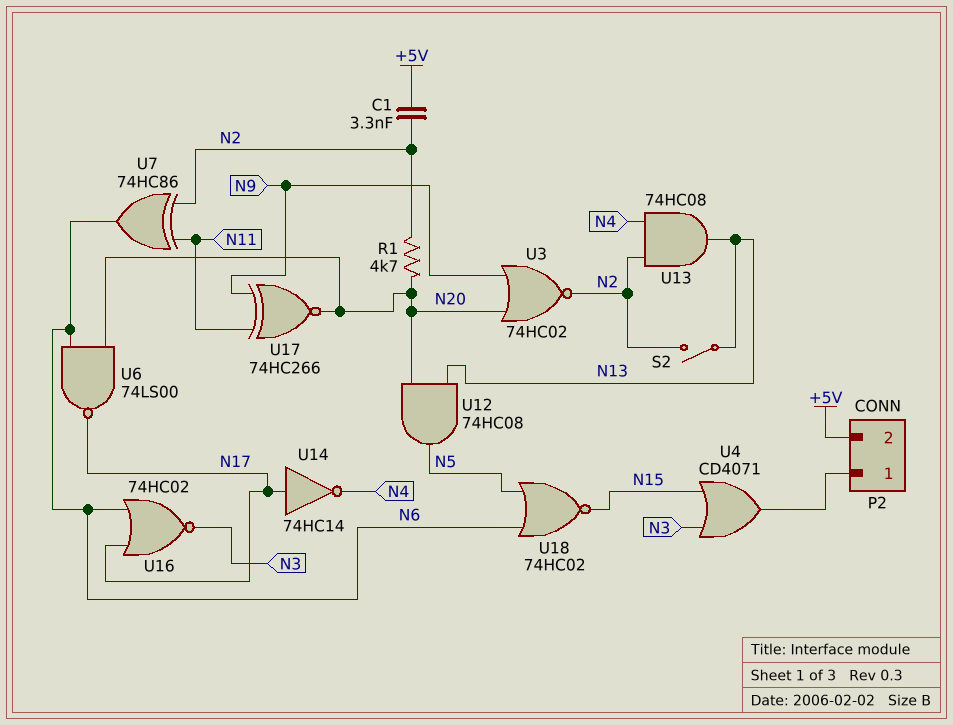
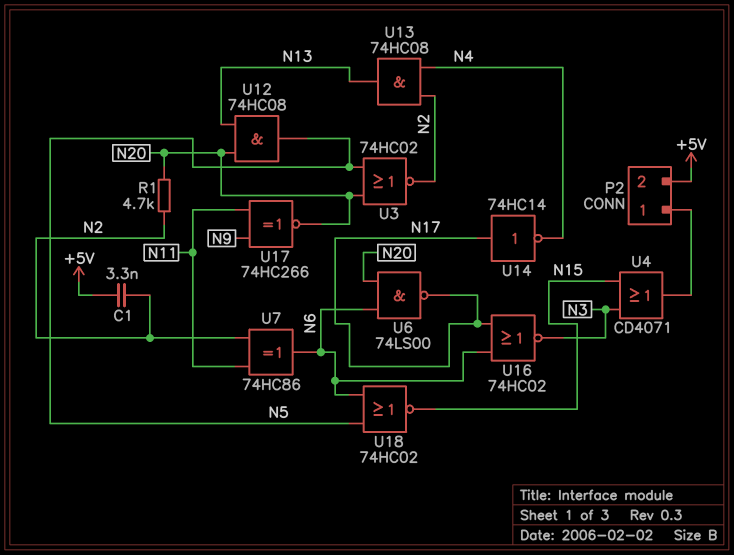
S2: switch (N2, N13) -> none
U3: NOR 74HC02 (in N9, in N20, out N2) -> NOR 74HC02 (in N5, in N20, out N2)

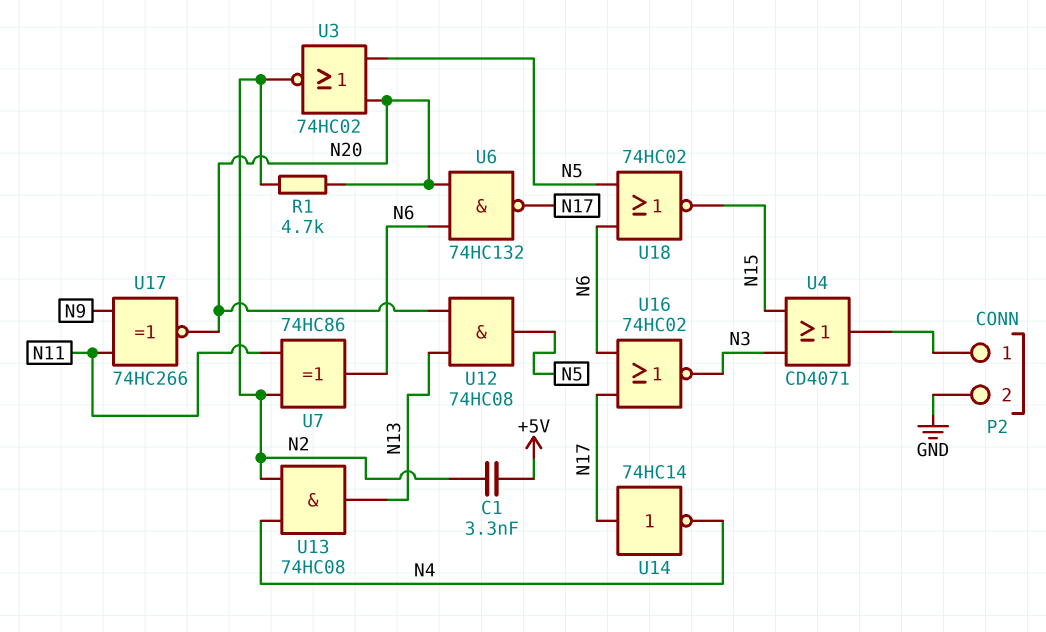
P2 pin 2: +5V -> GND
U6: NAND 74LS00 (in N6, in N20, out N17) -> NAND 74HC132 (in N6, in N20, out N17)

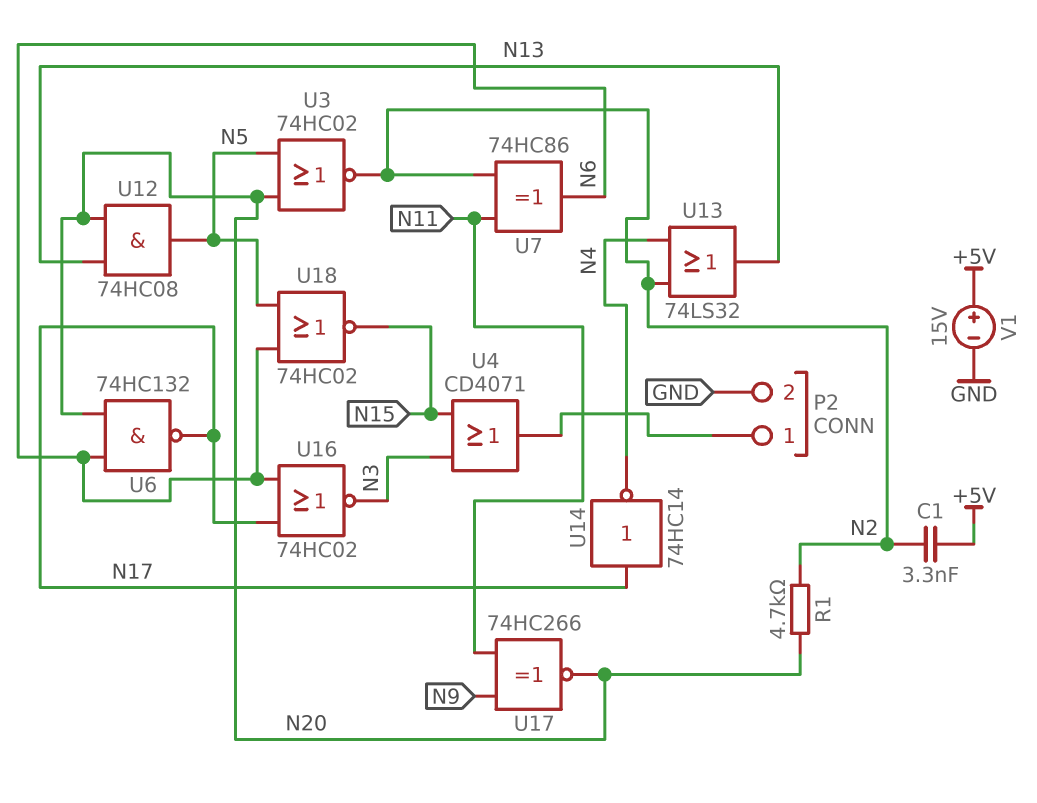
U13: AND 74HC08 (in N2, in N4, out N13) -> OR 74LS32 (in N2, in N4, out N13)
V1: none -> 15V (plus +5V, minus GND)

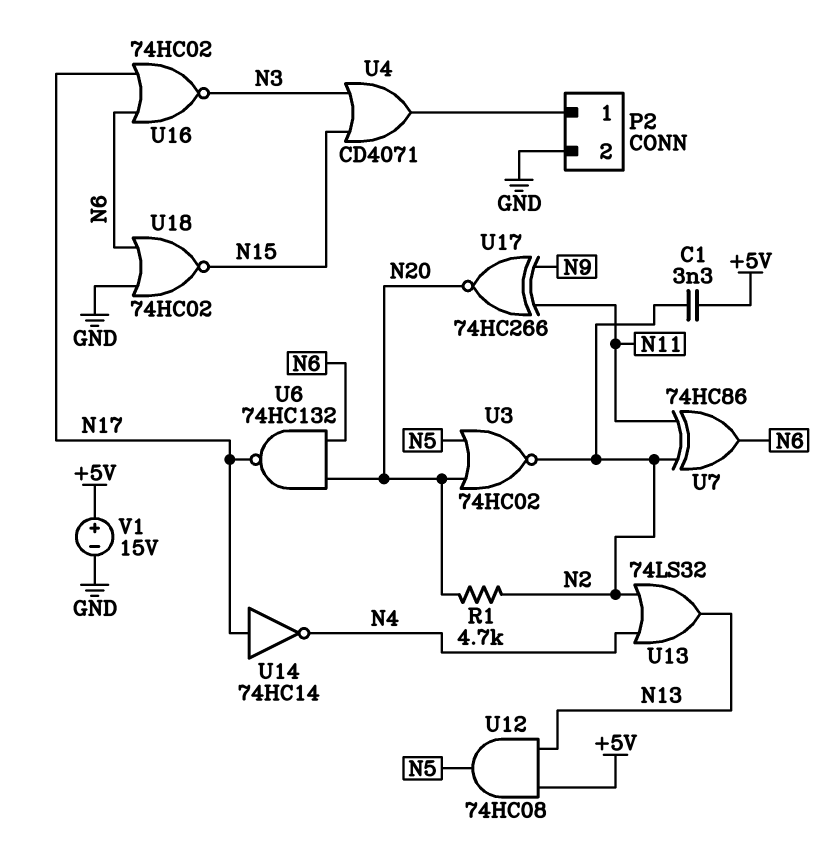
U12: AND 74HC08 (in N13, in N20, out N5) -> AND 74HC08 (in +5V, in N13, out N5)
U18: NOR 74HC02 (in N5, in N6, out N15) -> NOR 74HC02 (in GND, in N6, out N15)

